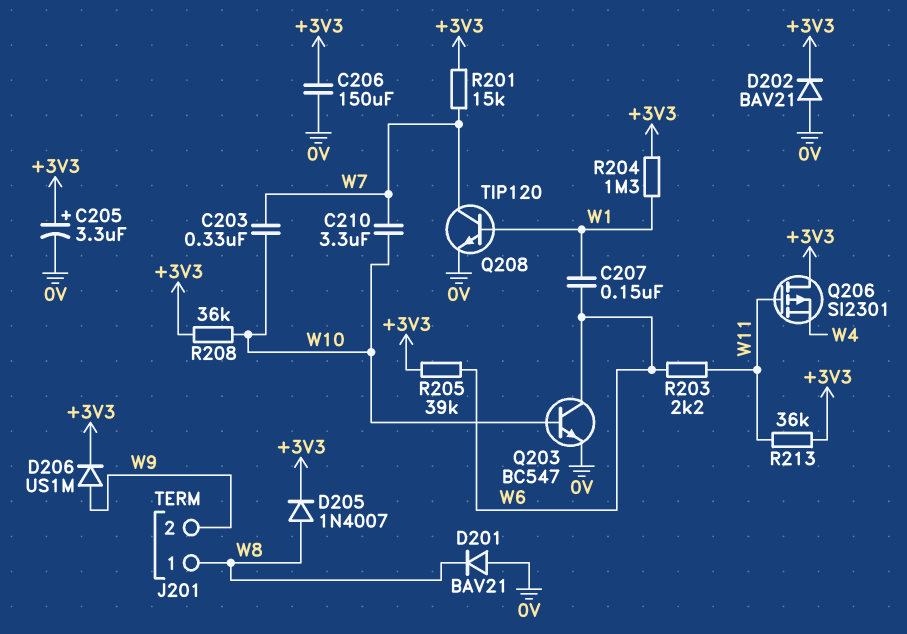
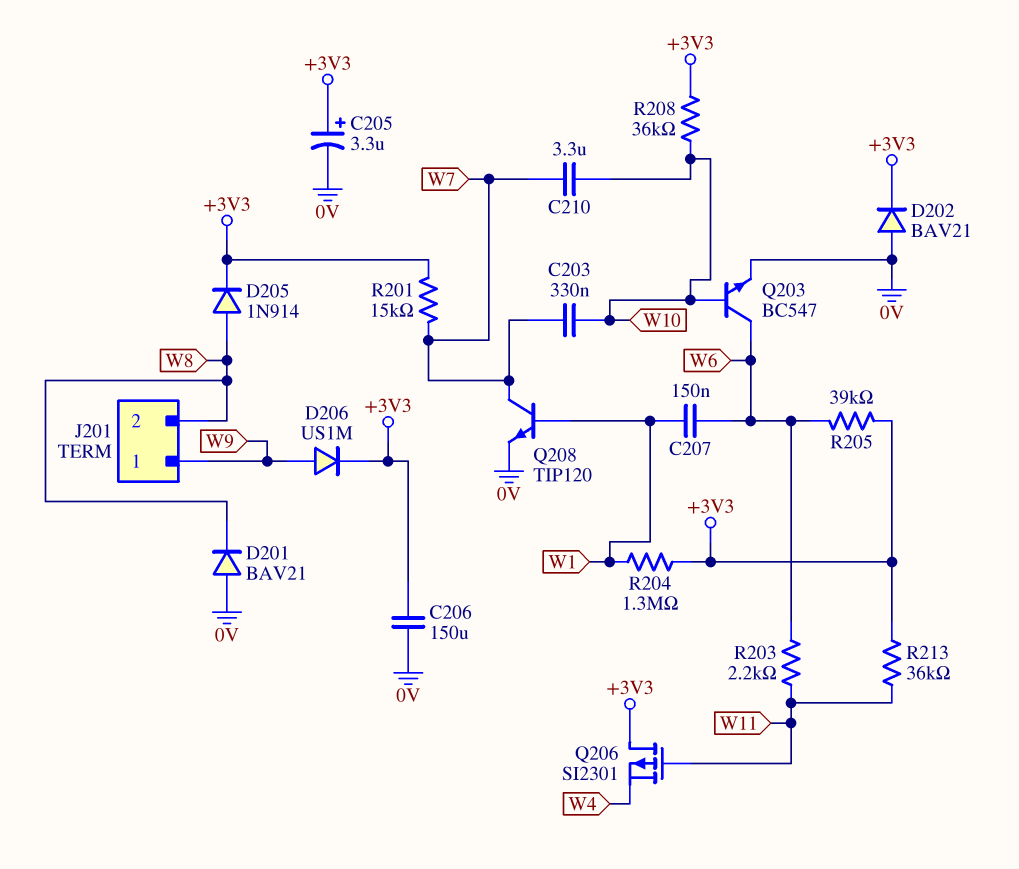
D205: diode 1N4007 (A W8, K +3V3) -> diode 1N914 (A W8, K +3V3)
J201 pin 1: W8 -> W9
J201 pin 2: W9 -> W8

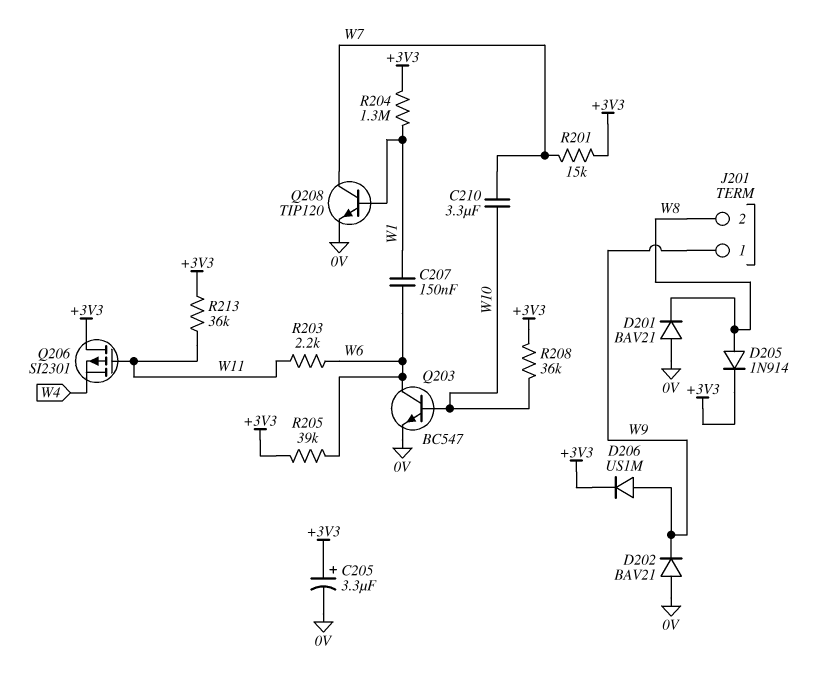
C203: 330nF (W7, W10) -> none
C206: 150uF (+3V3, 0V) -> none
D202: diode BAV21 (A 0V, K +3V3) -> diode BAV21 (A 0V, K W9)

